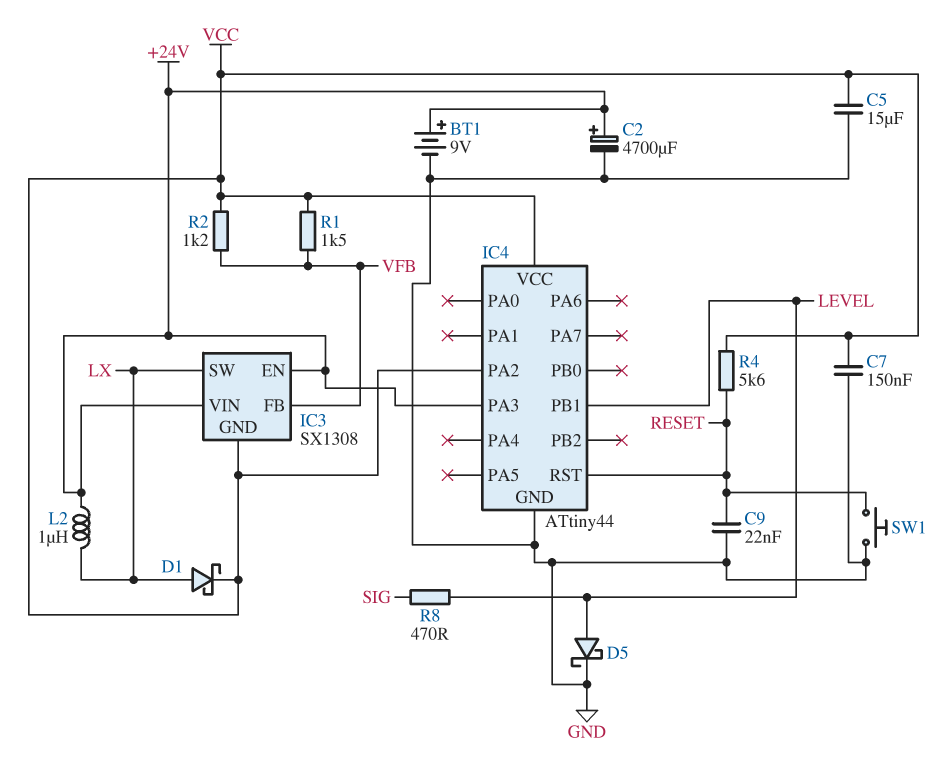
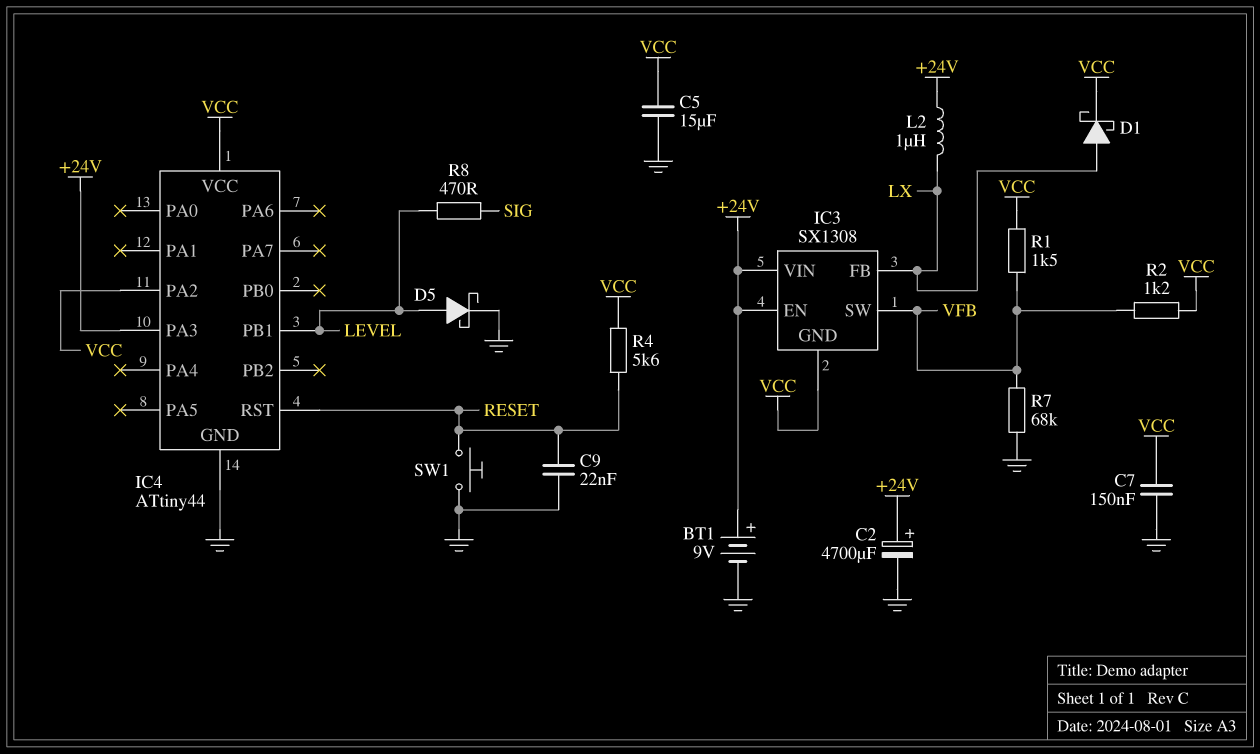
IC3 pin FB: VFB -> LX
IC3 pin SW: LX -> VFB
R7: none -> 68k (GND, VFB)

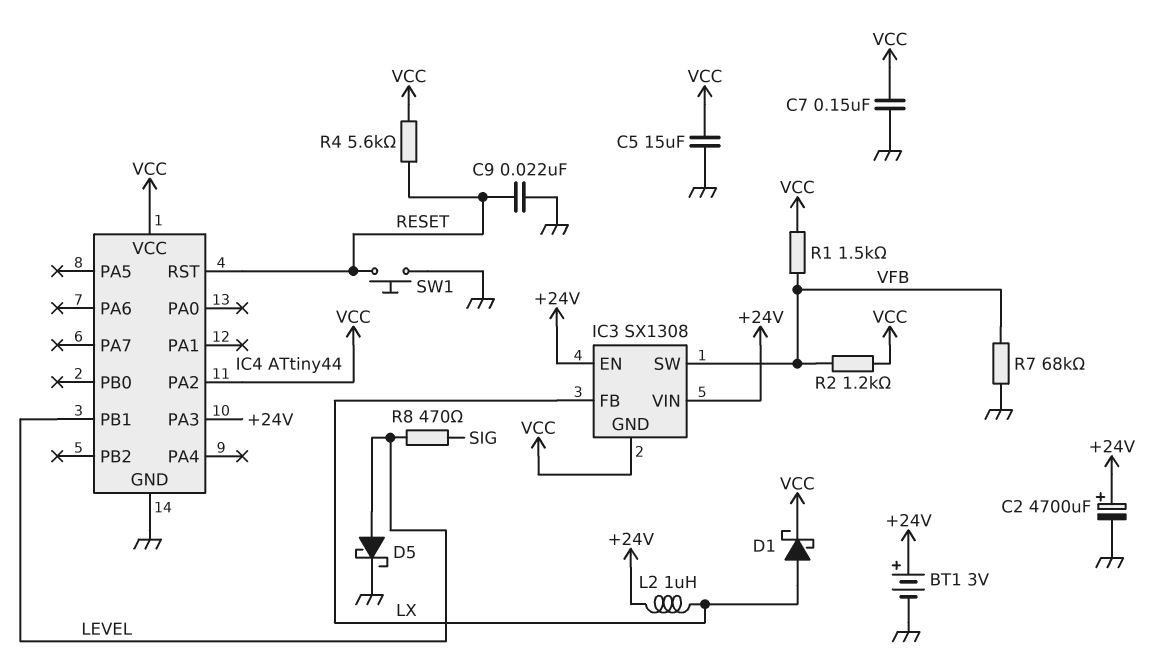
BT1: 9V (plus +24V, minus GND) -> 3V (plus +24V, minus GND)

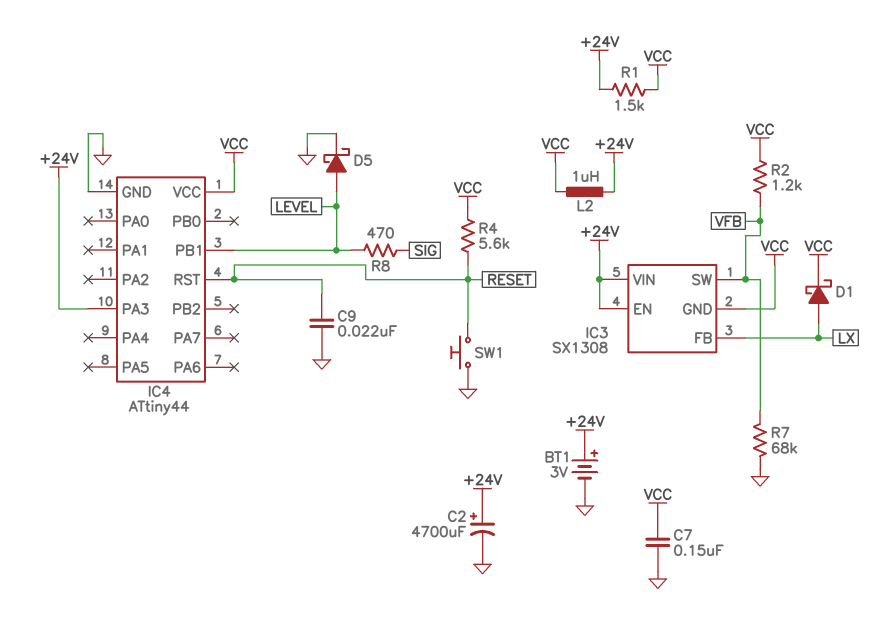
C5: 15uF (GND, VCC) -> none
IC4 pin PA2: VCC -> none
L2: 1uH (+24V, LX) -> 1uH (+24V, VCC)
R1: 1.5k (VCC, VFB) -> 1.5k (+24V, VCC)

